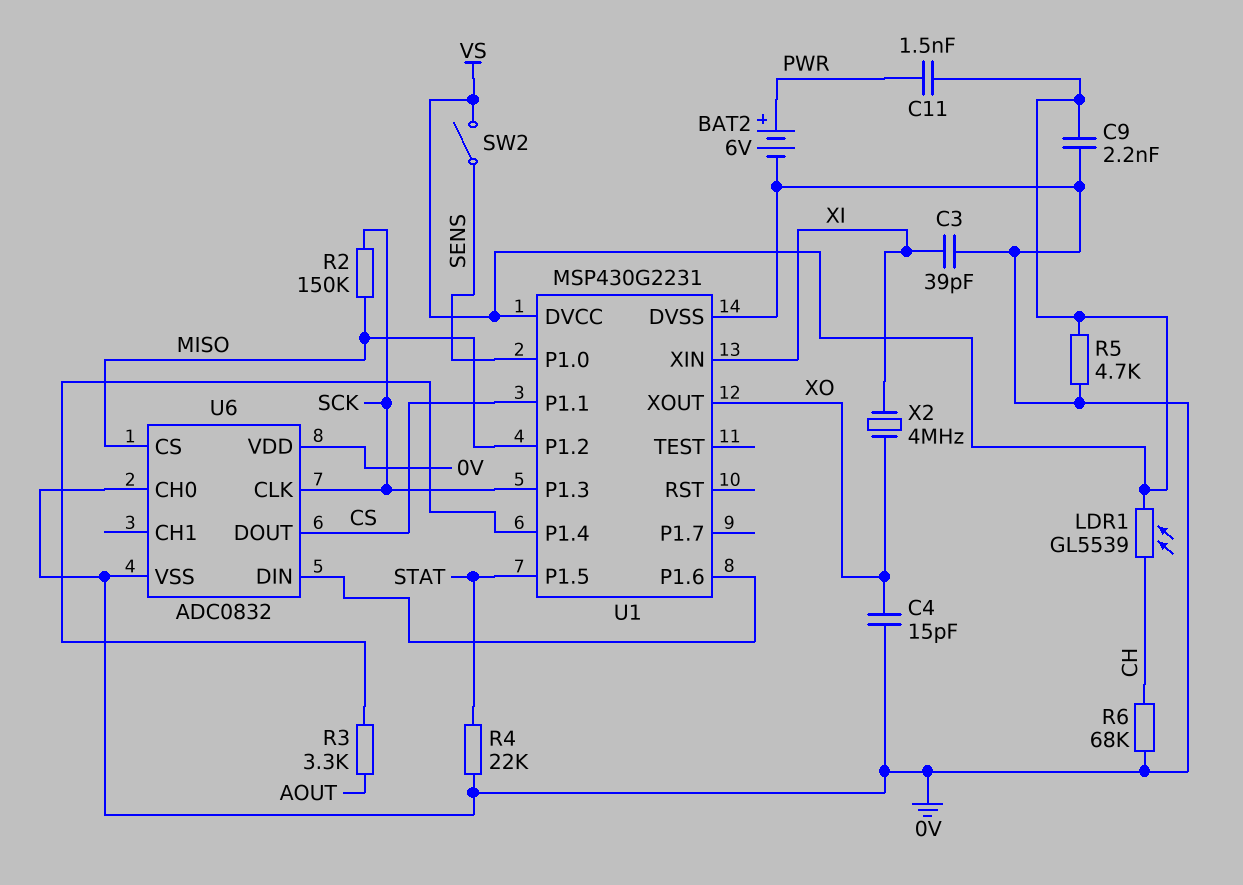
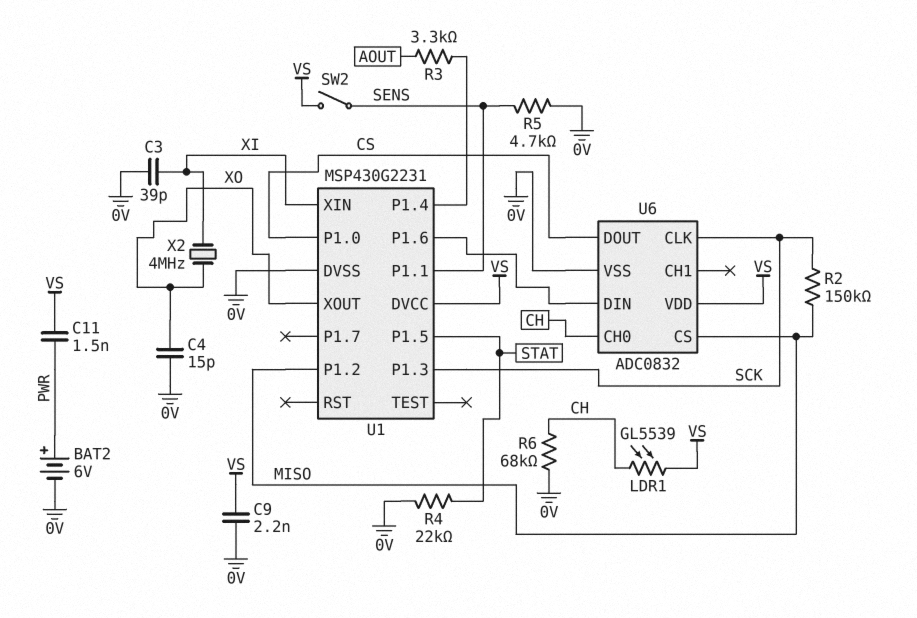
R5: 4.7k (0V, VS) -> 4.7k (0V, SENS)
U1 pin P1.0: SENS -> CS
U1 pin P1.1: CS -> SENS
U6 pin CH0: 0V -> CH
U6 pin VDD: 0V -> VS

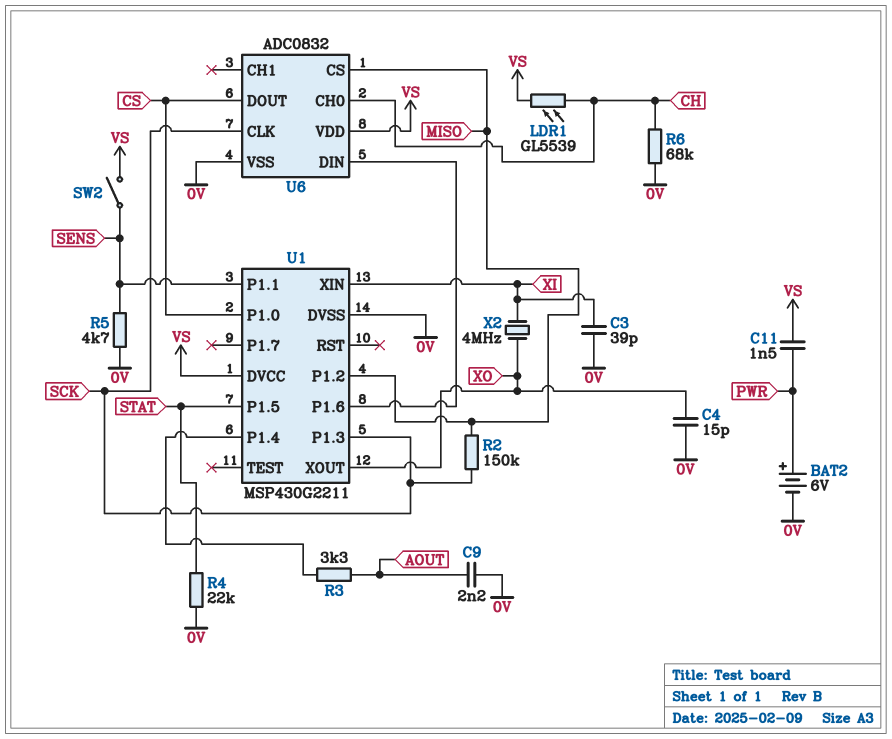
C9: 2.2nF (0V, VS) -> 2.2nF (0V, AOUT)
U1: MSP430G2231 -> MSP430G2211

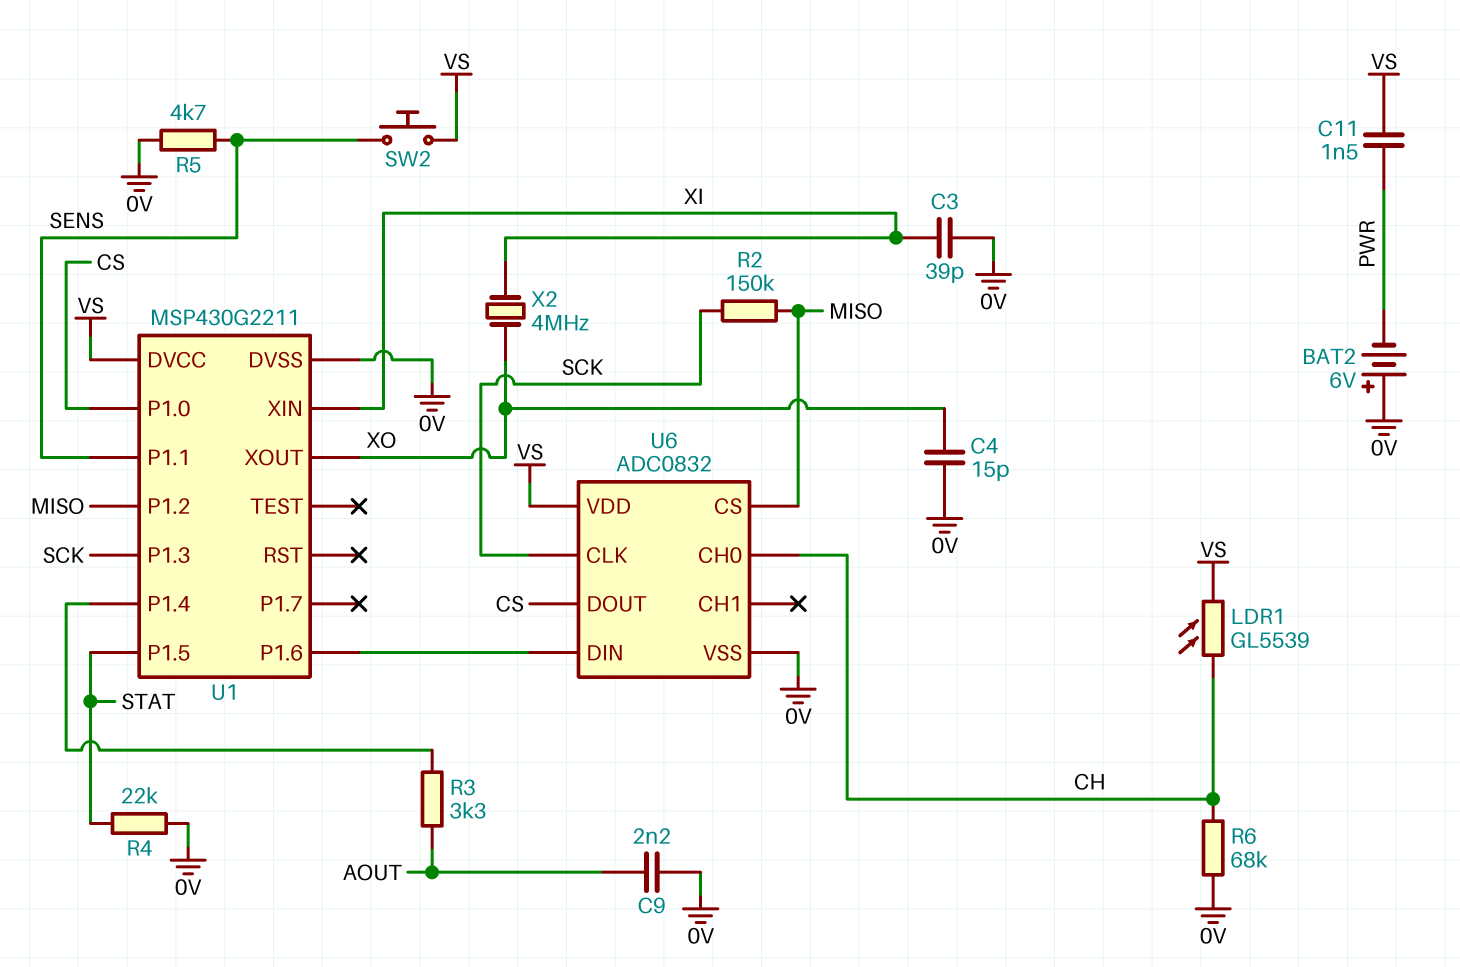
BAT2: 6V (plus PWR, minus 0V) -> 6V (plus 0V, minus PWR)
SW2: switch (SENS, VS) -> button (SENS, VS)

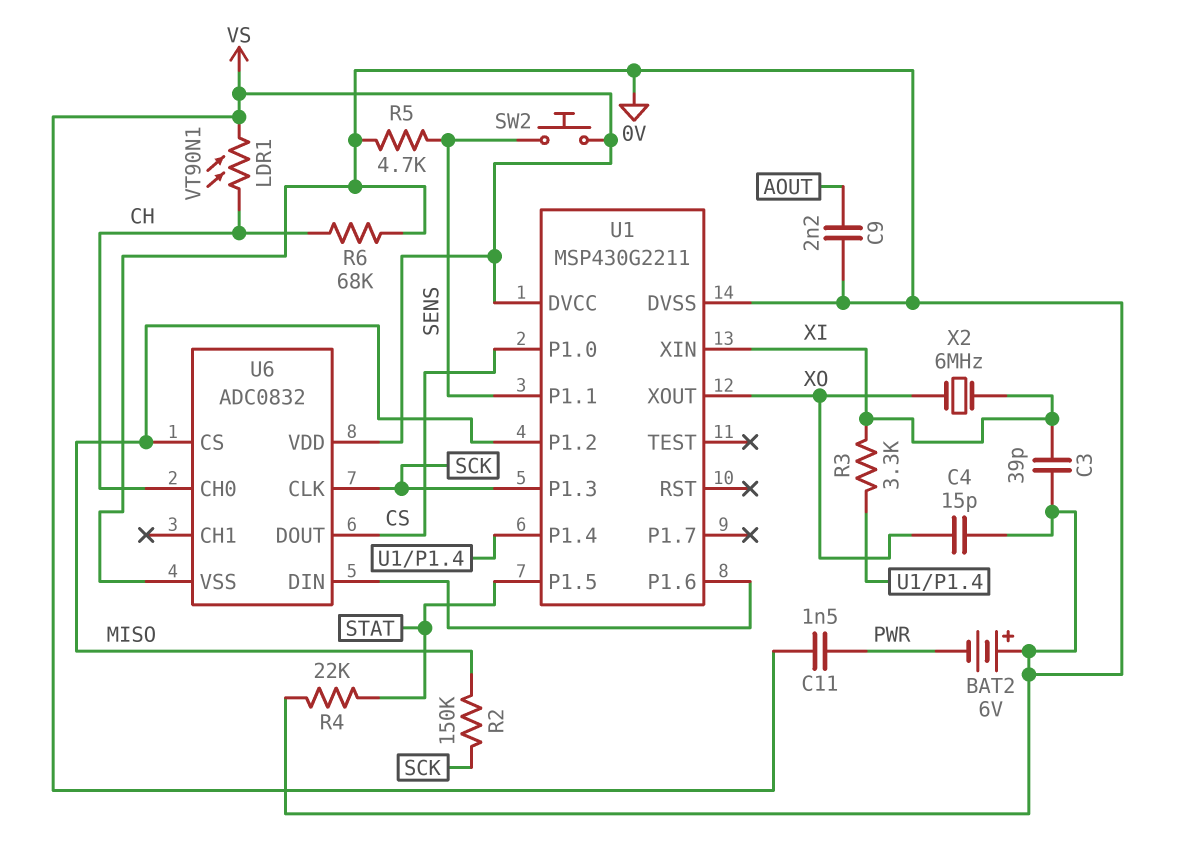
LDR1: GL5539 (CH, VS) -> VT90N1 (CH, VS)
R3: 3.3k (AOUT, U1/P1.4) -> 3.3k (U1/P1.4, XI)
X2: 4MHz (XI, XO) -> 6MHz (XI, XO)

